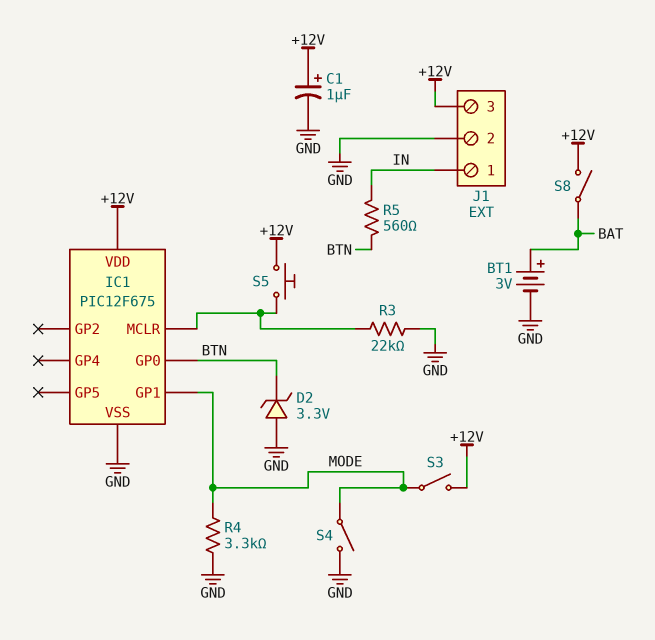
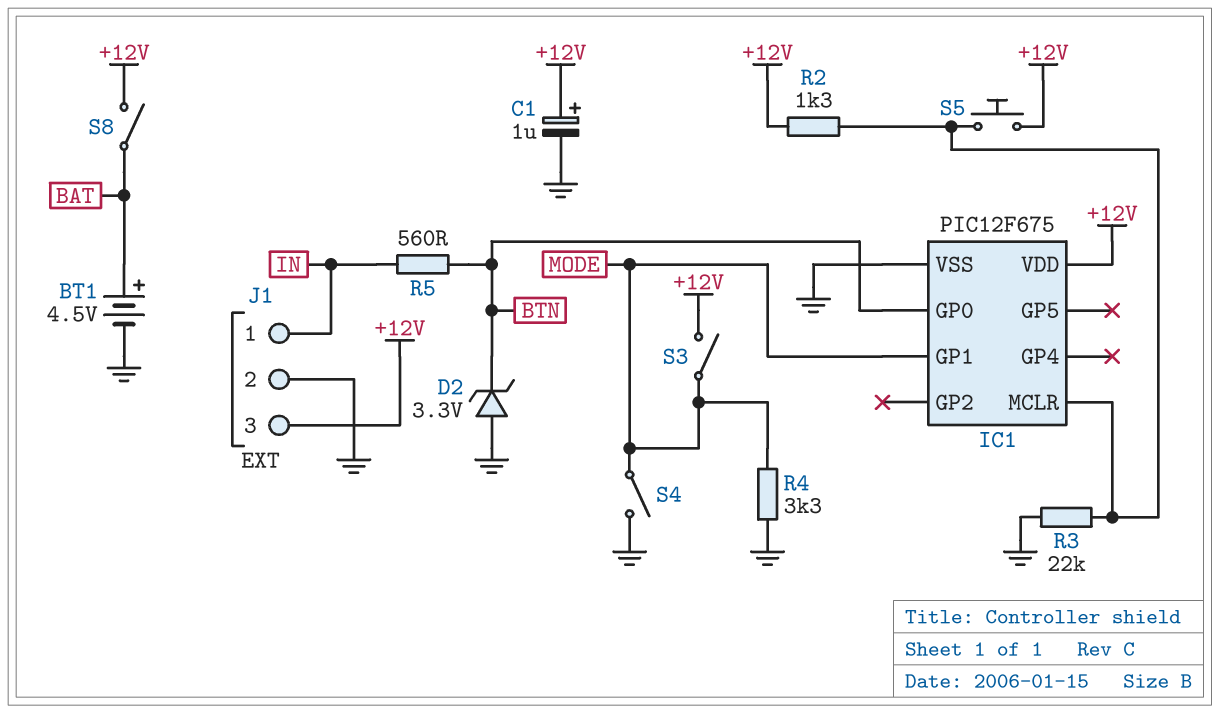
BT1: 3V (plus BAT, minus GND) -> 4.5V (plus BAT, minus GND)
R2: none -> 1.3k (+12V, IC1/MCLR)

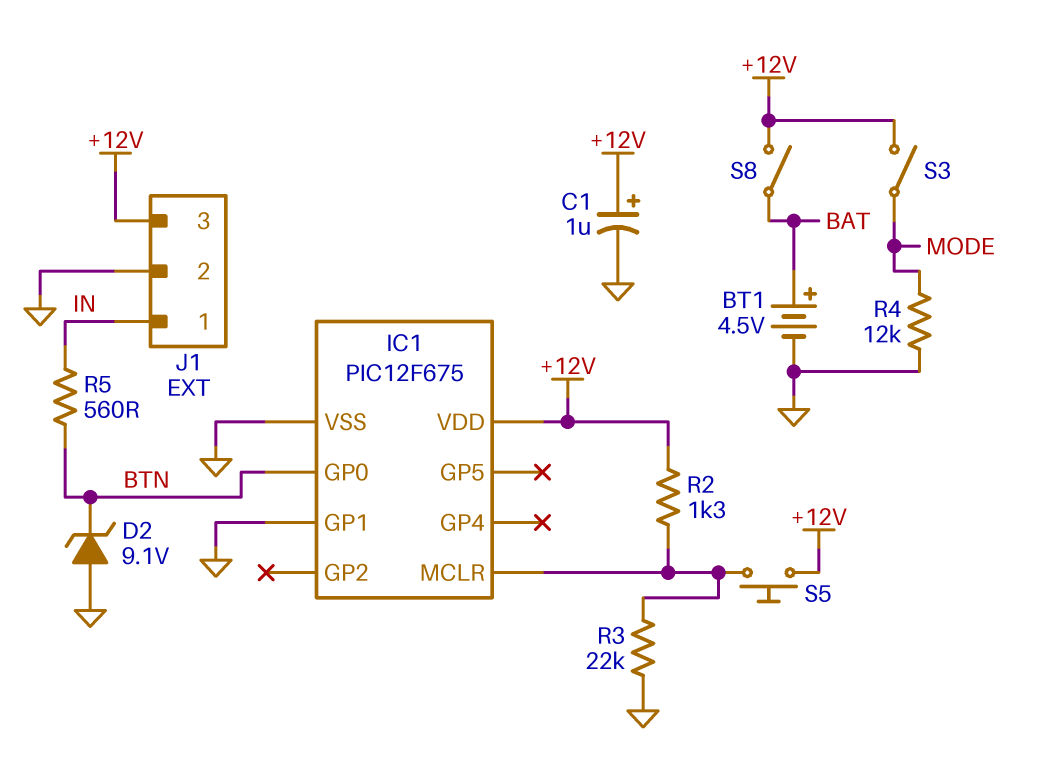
D2: zener 3.3V (A GND, K BTN) -> zener 9.1V (A GND, K BTN)
IC1 pin GP1: MODE -> GND
R4: 3.3k (GND, MODE) -> 12k (GND, MODE)
S4: switch (GND, MODE) -> none

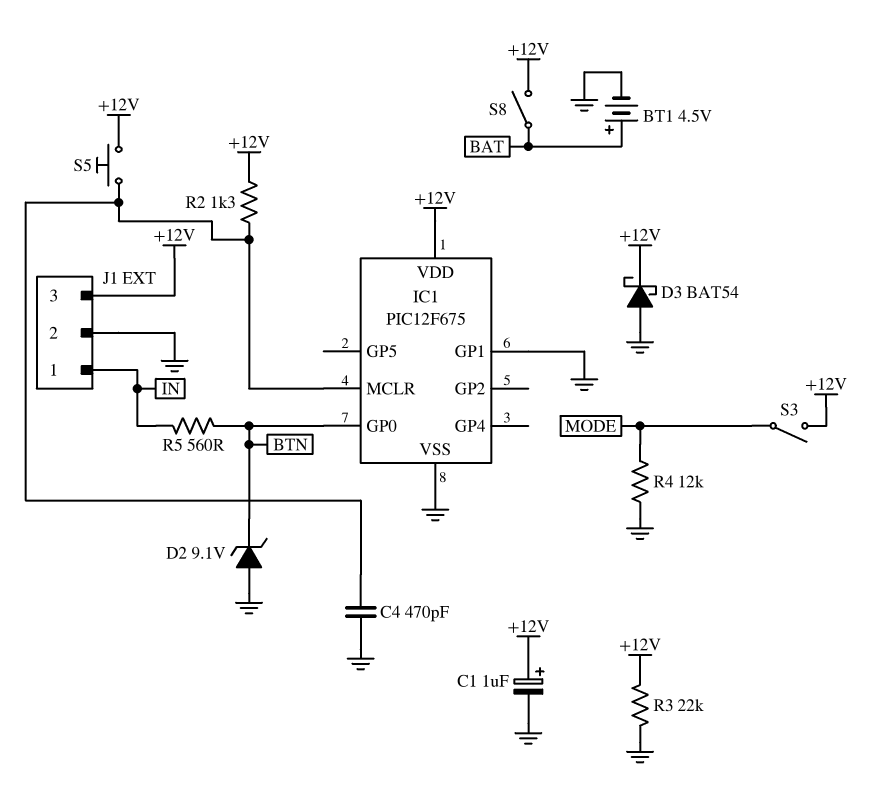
C4: none -> 470pF (GND, IC1/MCLR)
D3: none -> schottky BAT54 (A GND, K +12V)
R3: 22k (GND, IC1/MCLR) -> 22k (+12V, GND)

